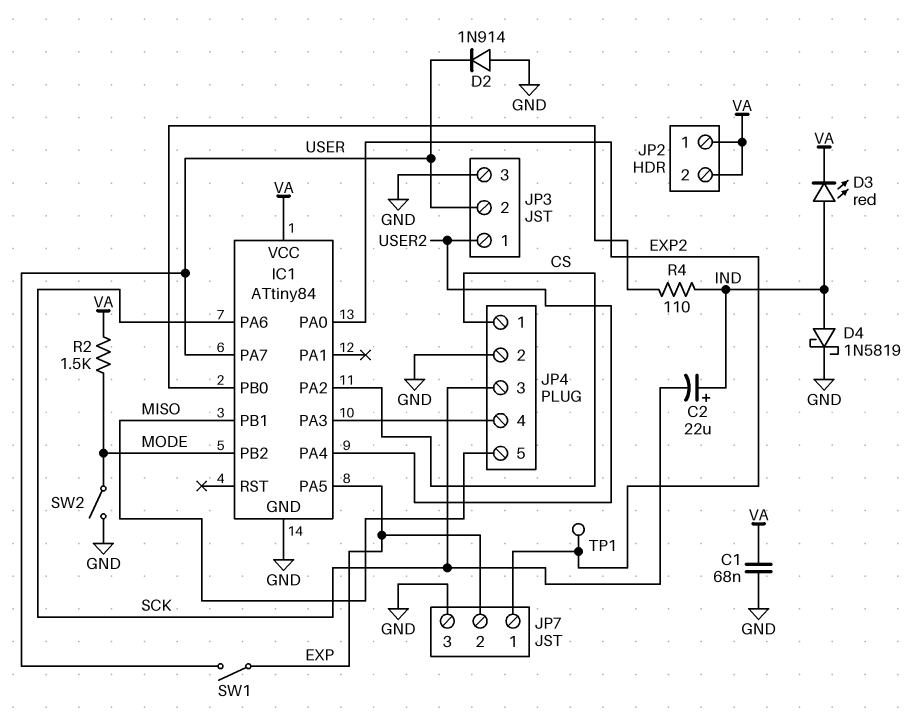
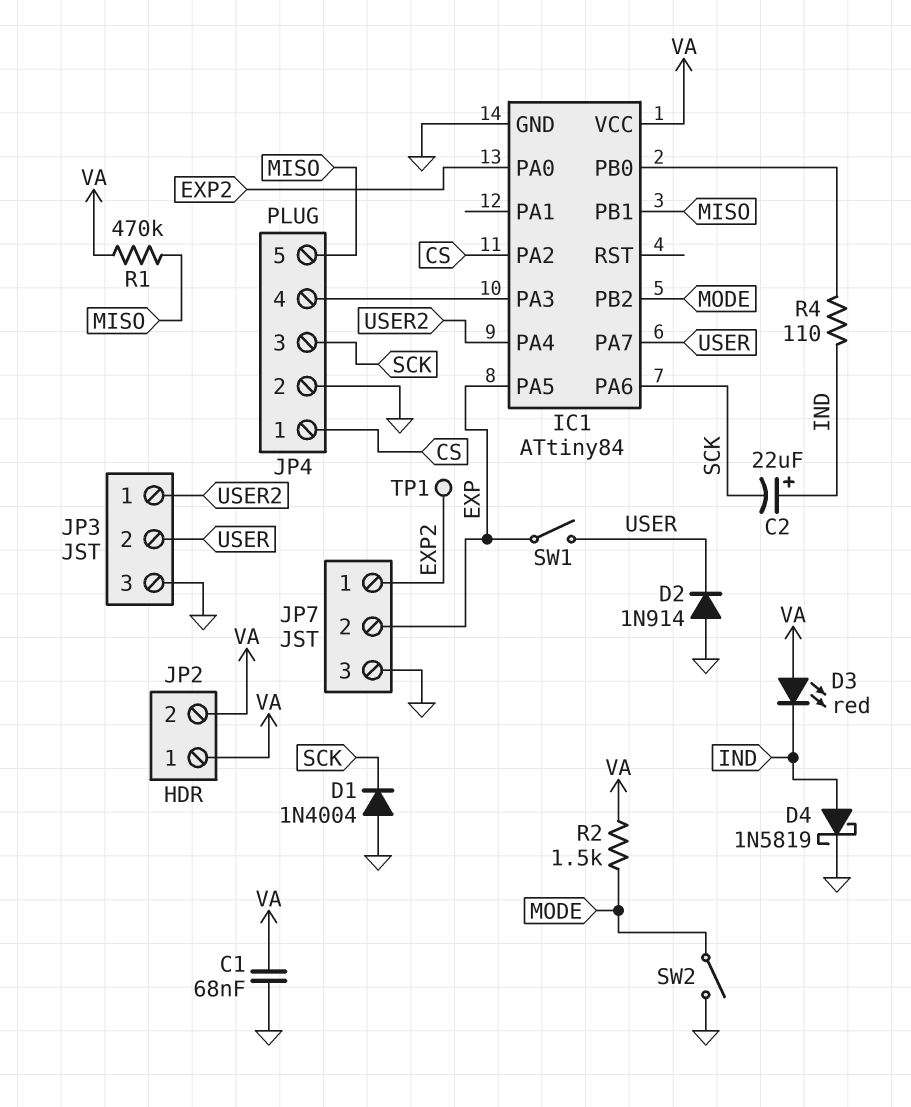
D1: none -> diode 1N4004 (A GND, K SCK)
D3: LED red (A IND, K VA) -> LED red (A VA, K IND)
R1: none -> 470k (MISO, VA)

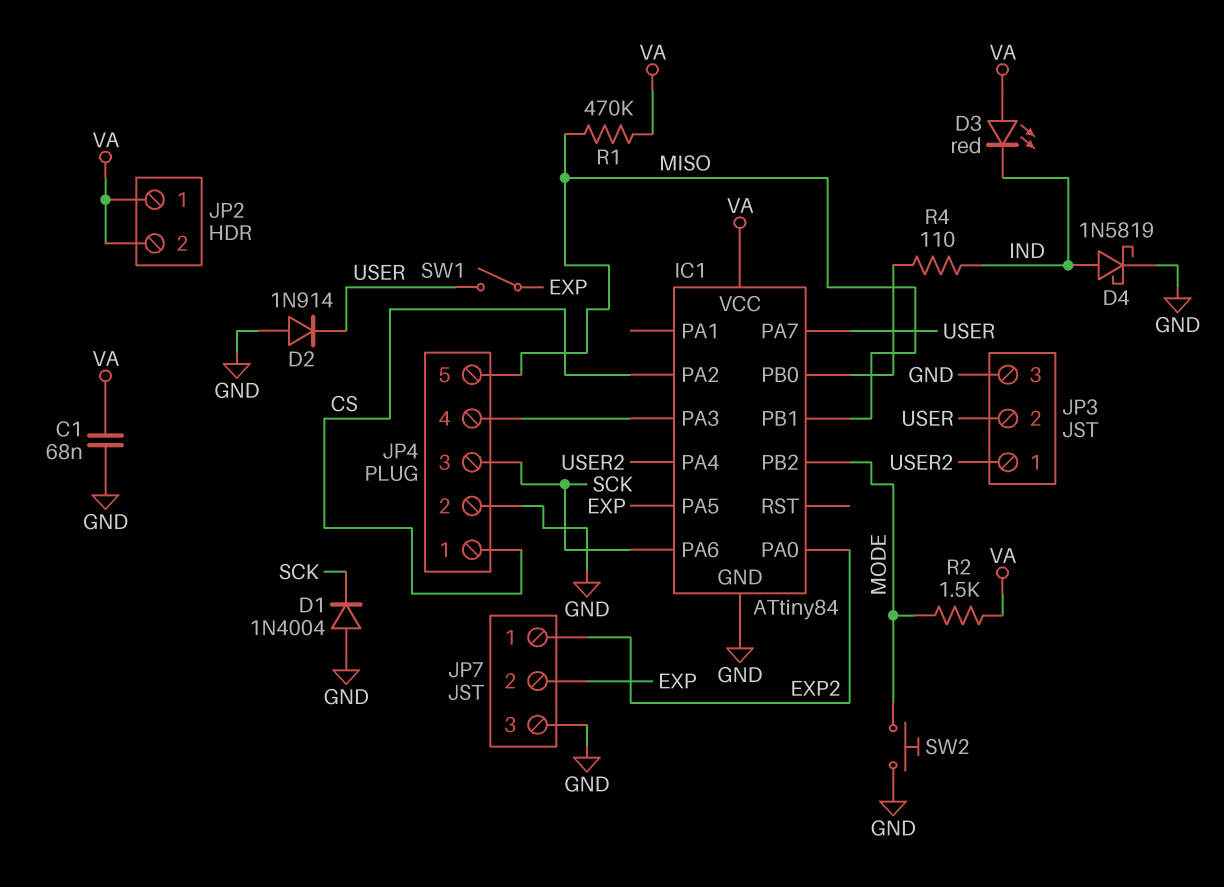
C2: 22uF (plus IND, minus SCK) -> none
SW2: switch (GND, MODE) -> button (GND, MODE)
TP1: test point (EXP2) -> none

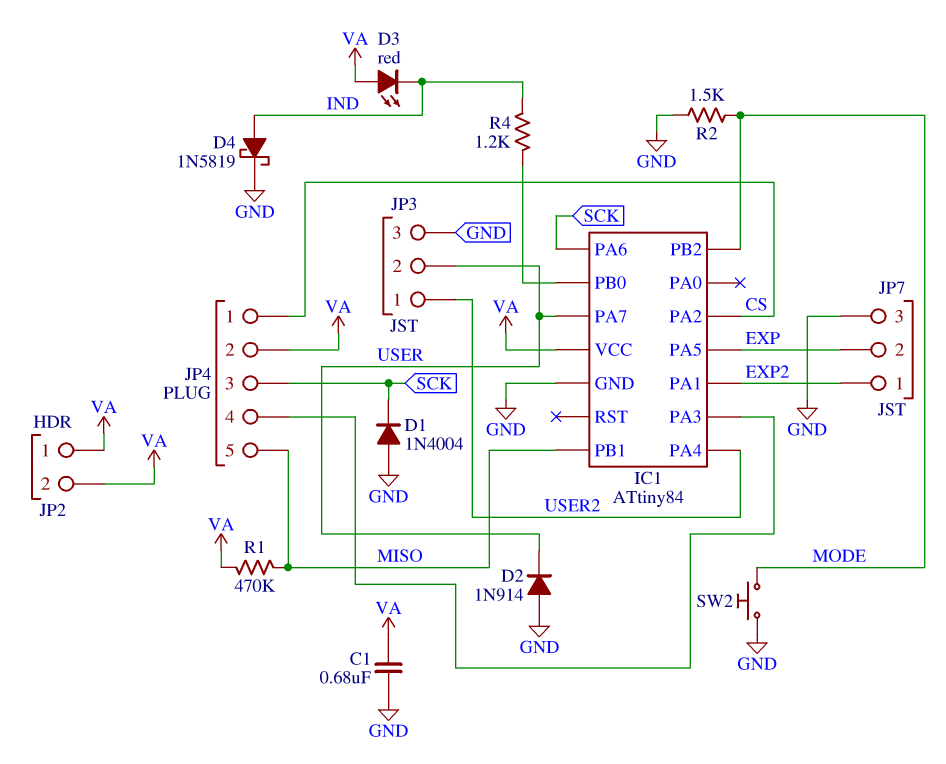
C1: 68nF (GND, VA) -> 680nF (GND, VA)
IC1 pin PA0: EXP2 -> none
IC1 pin PA1: none -> EXP2
JP4 pin 2: GND -> VA
R2: 1.5k (MODE, VA) -> 1.5k (GND, MODE)
R4: 110 (IC1/PB0, IND) -> 1.2k (IC1/PB0, IND)
SW1: switch (EXP, USER) -> none

